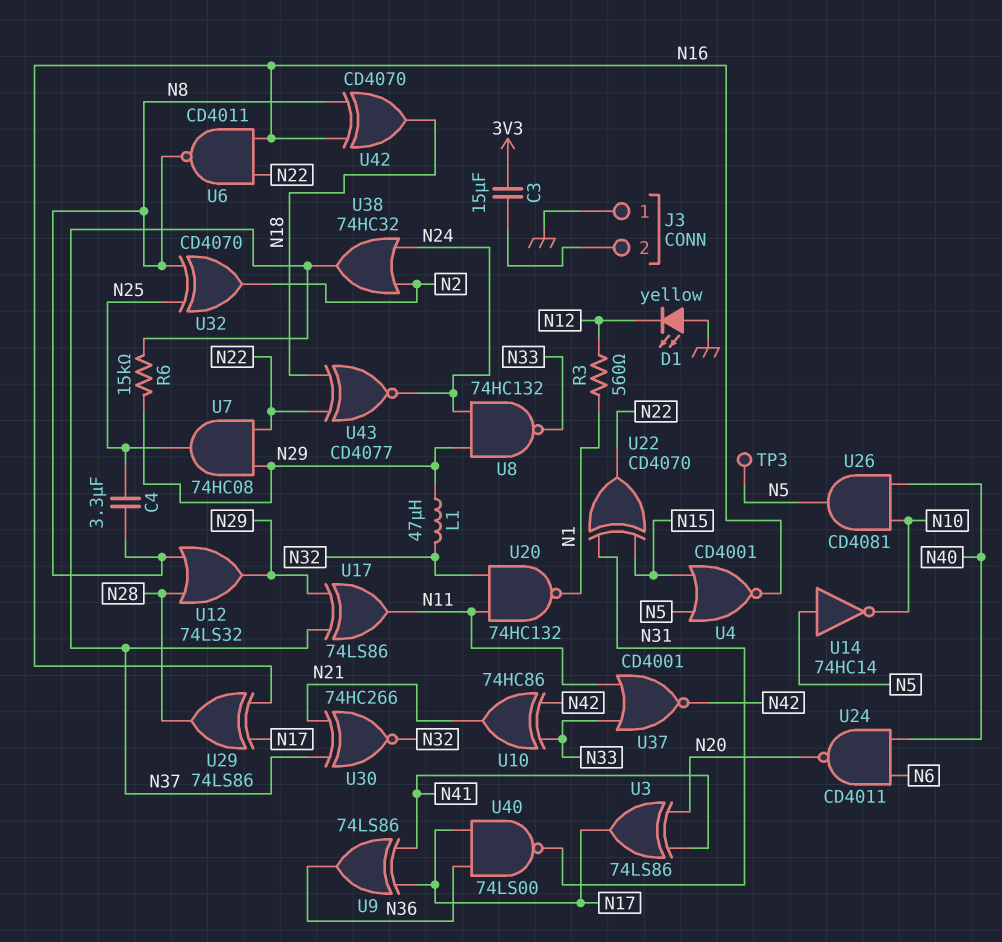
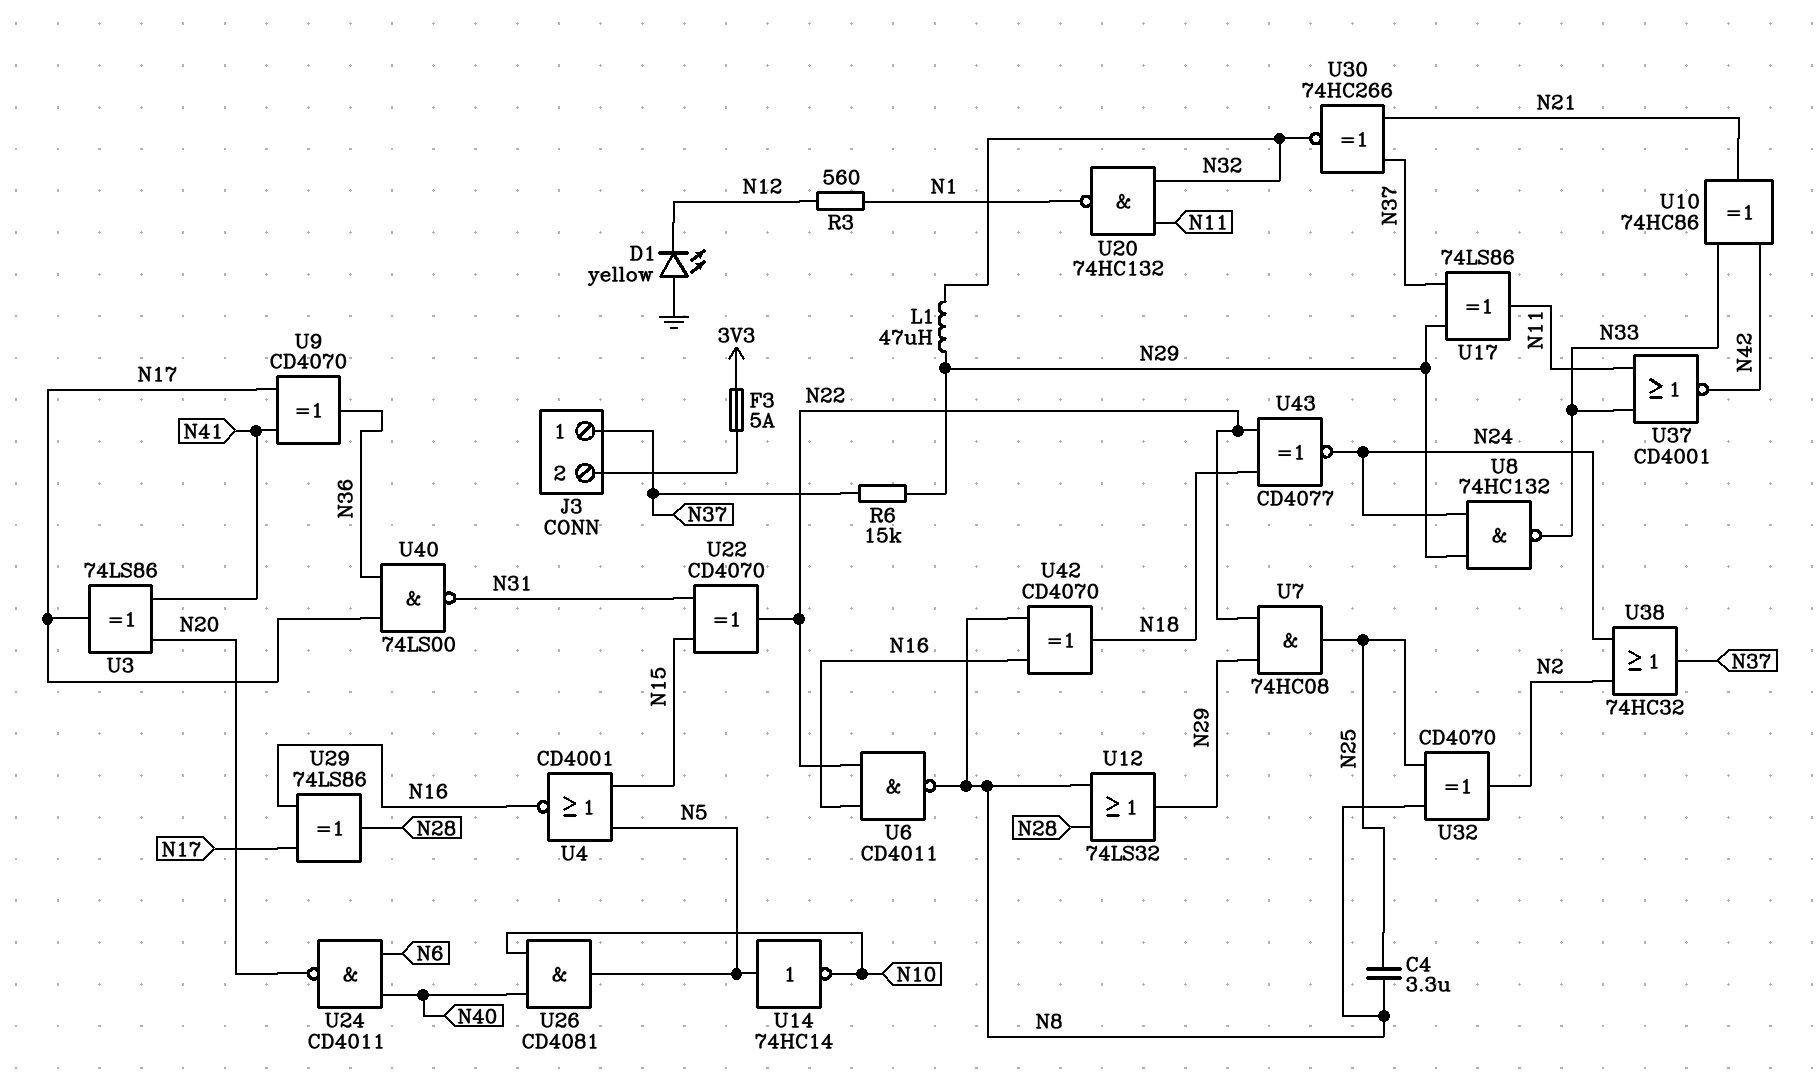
C3: 15uF (3V3, J3/2) -> none
F3: none -> 5A (3V3, J3/2)
J3 pin 1: GND -> N37
TP3: test point (N5) -> none
U9: XOR 74LS86 (in N17, in N41, out N36) -> XOR CD4070 (in N17, in N41, out N36)

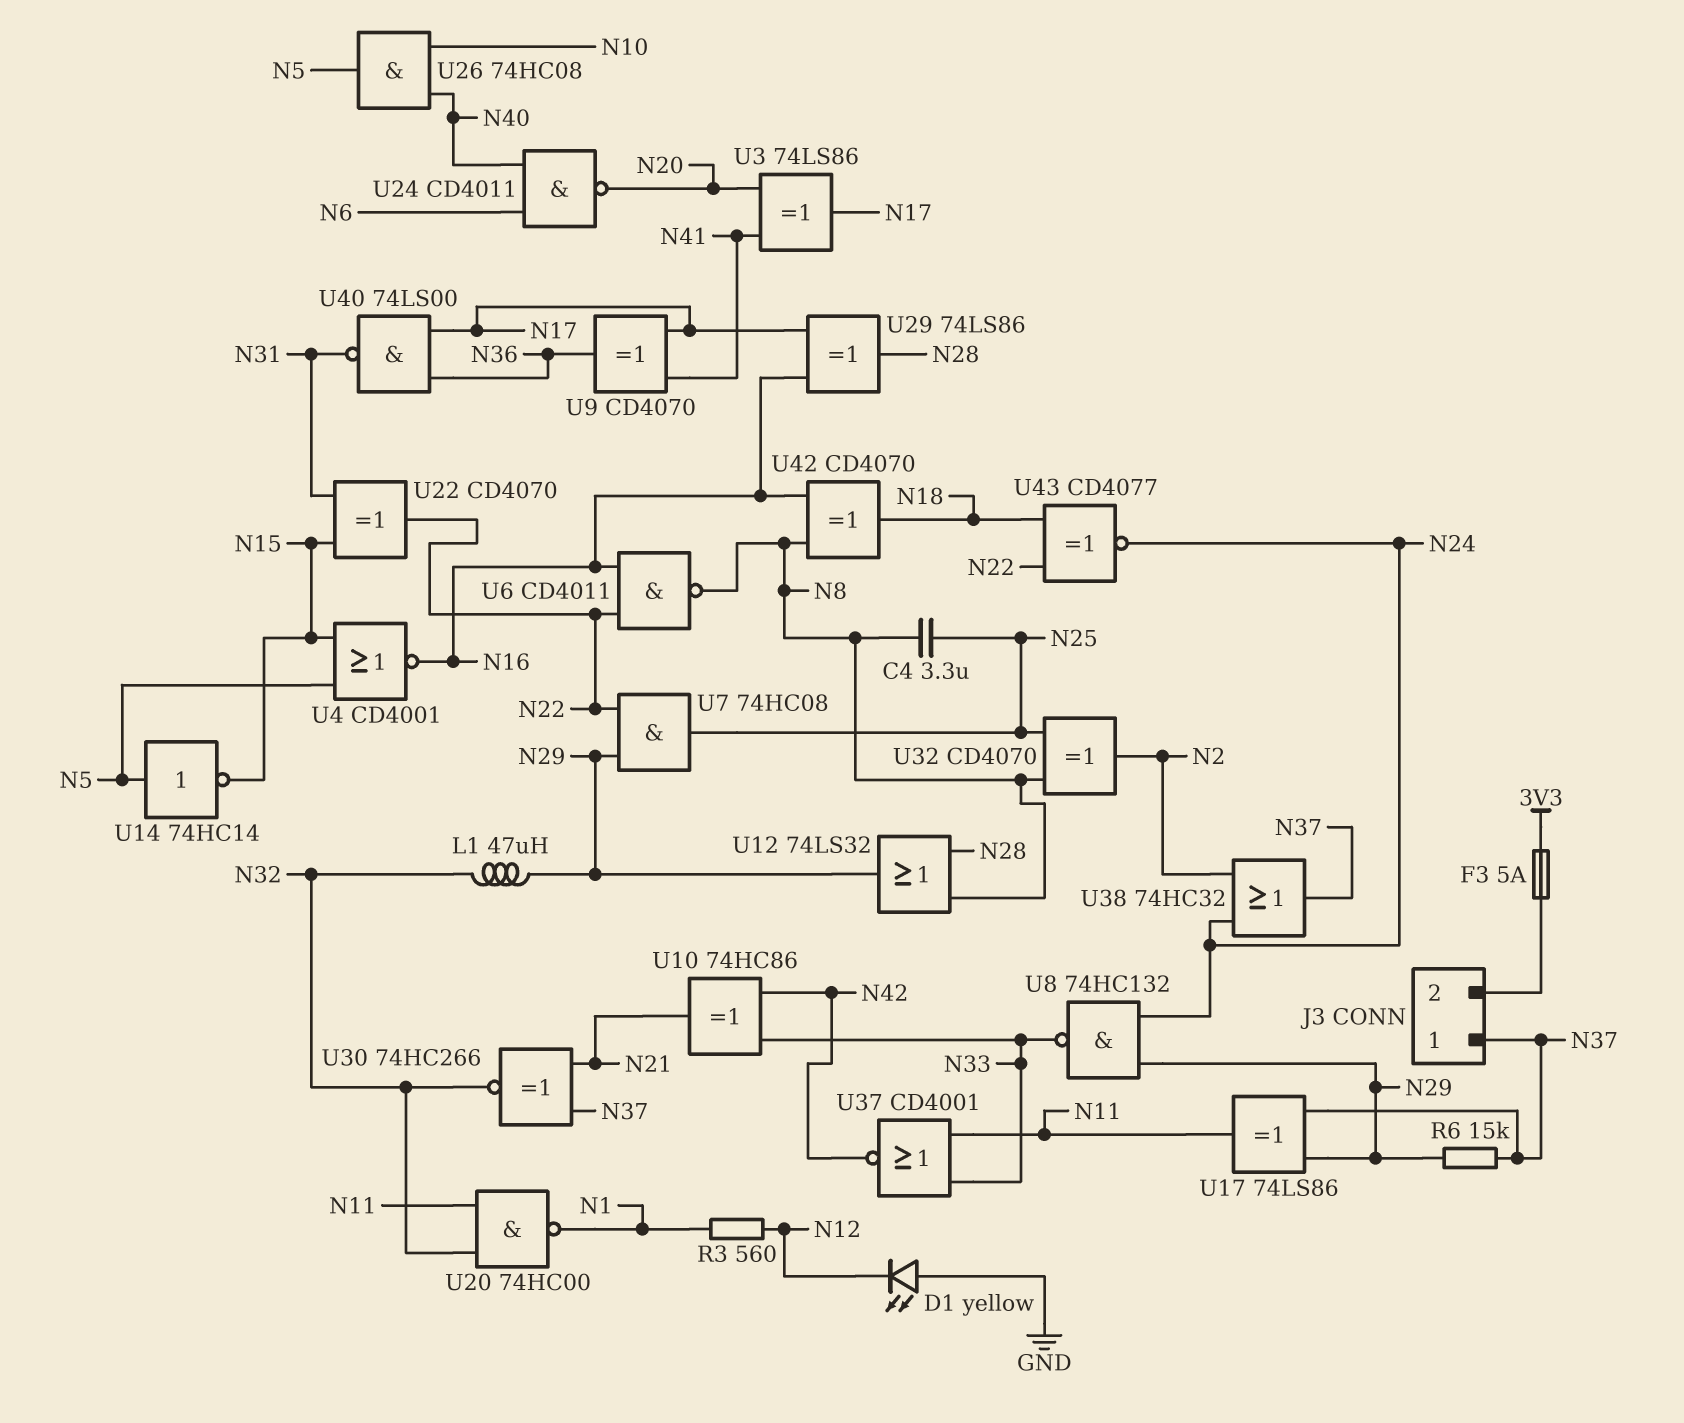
U14: NOT 74HC14 (in N5, out N10) -> NOT 74HC14 (in N5, out N15)
U20: NAND 74HC132 (in N11, in N32, out N1) -> NAND 74HC00 (in N11, in N32, out N1)
U26: AND CD4081 (in N10, in N40, out N5) -> AND 74HC08 (in N10, in N40, out N5)

